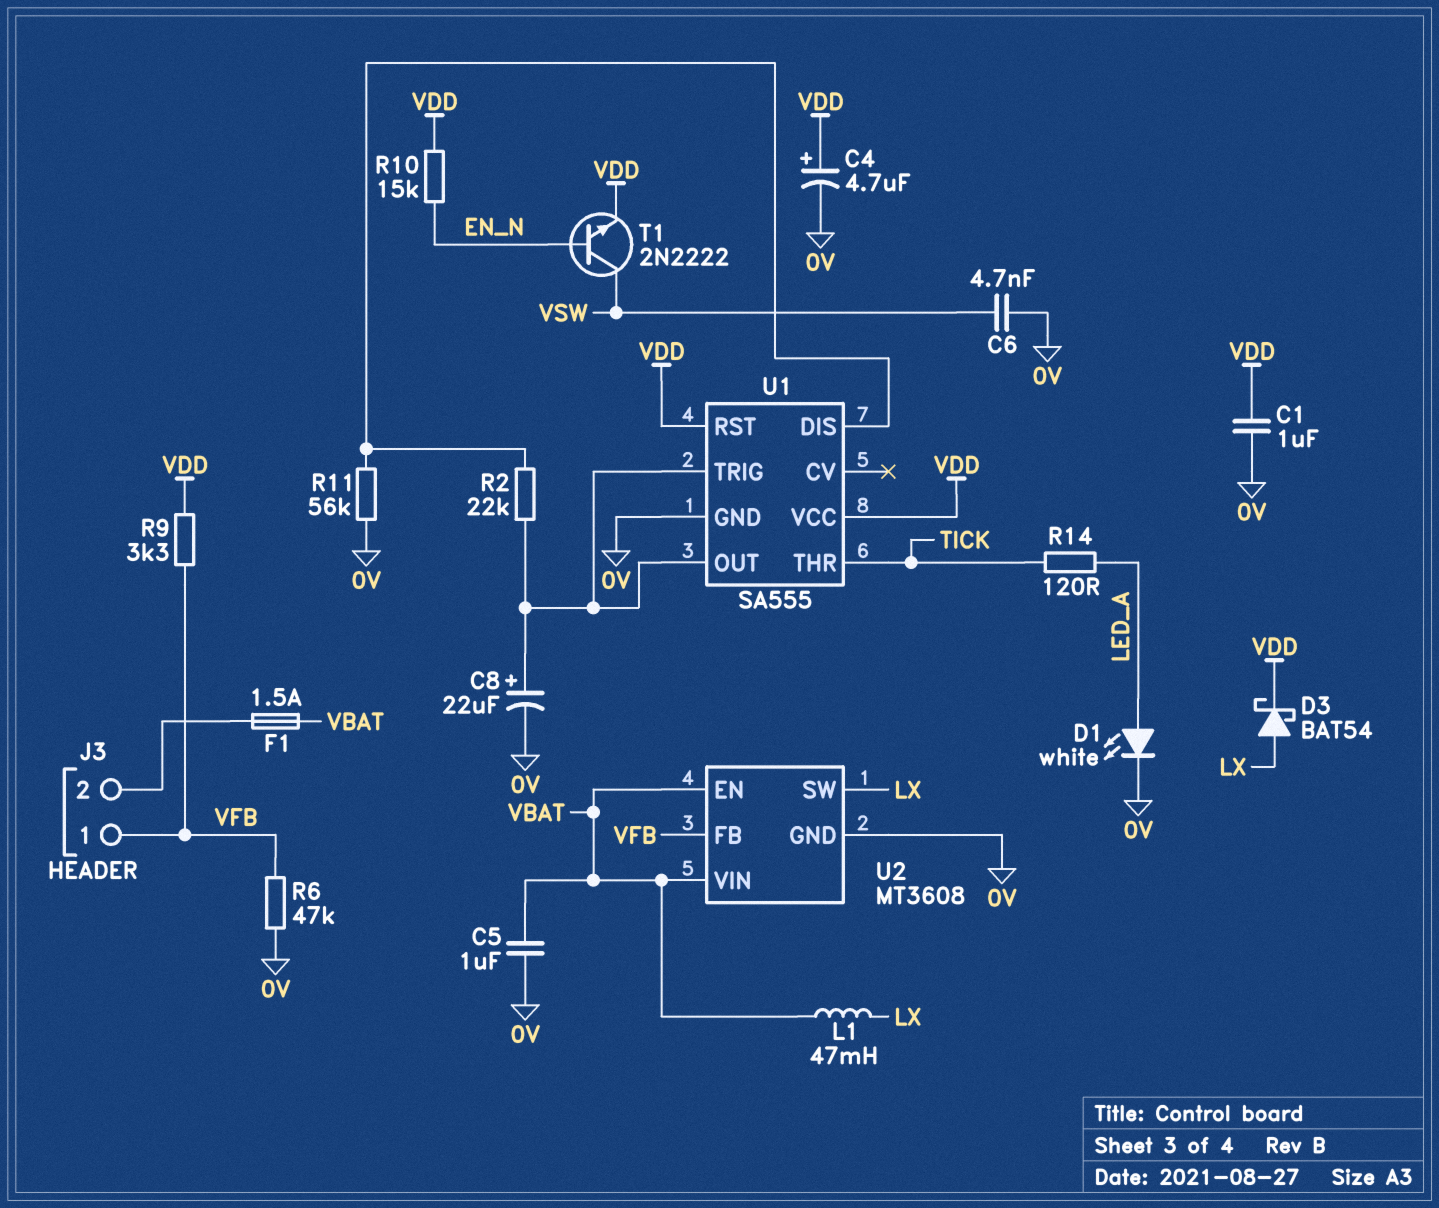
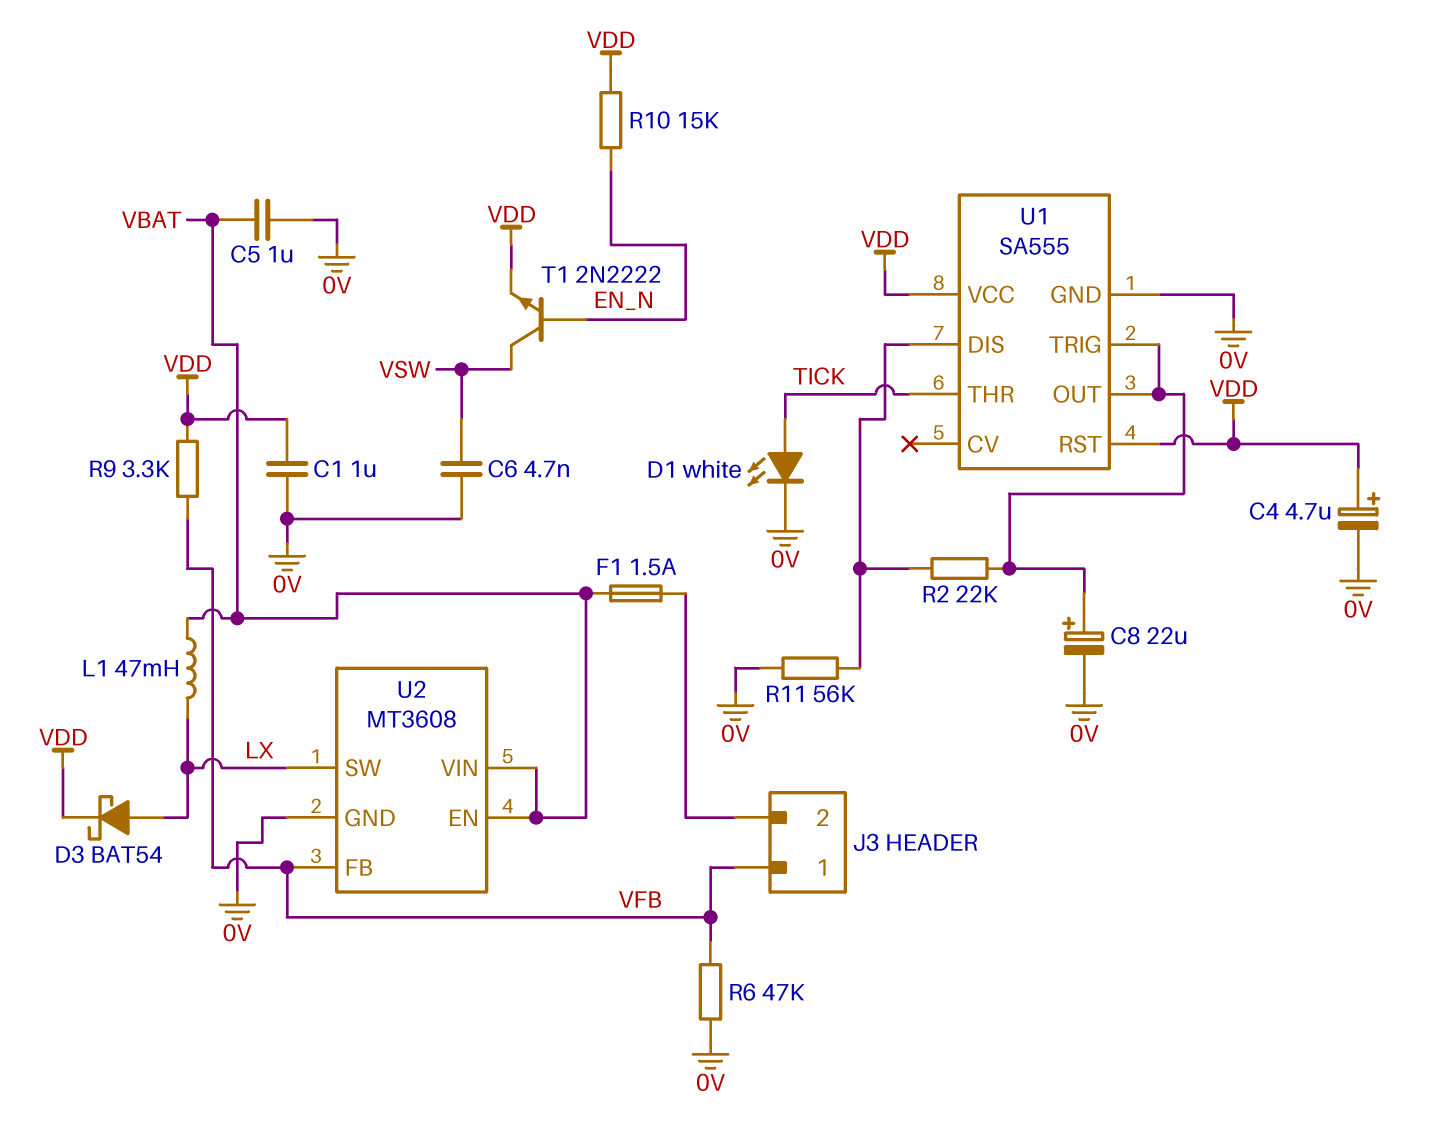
D1: LED white (A LED_A, K 0V) -> LED white (A TICK, K 0V)
R14: 120 (LED_A, TICK) -> none

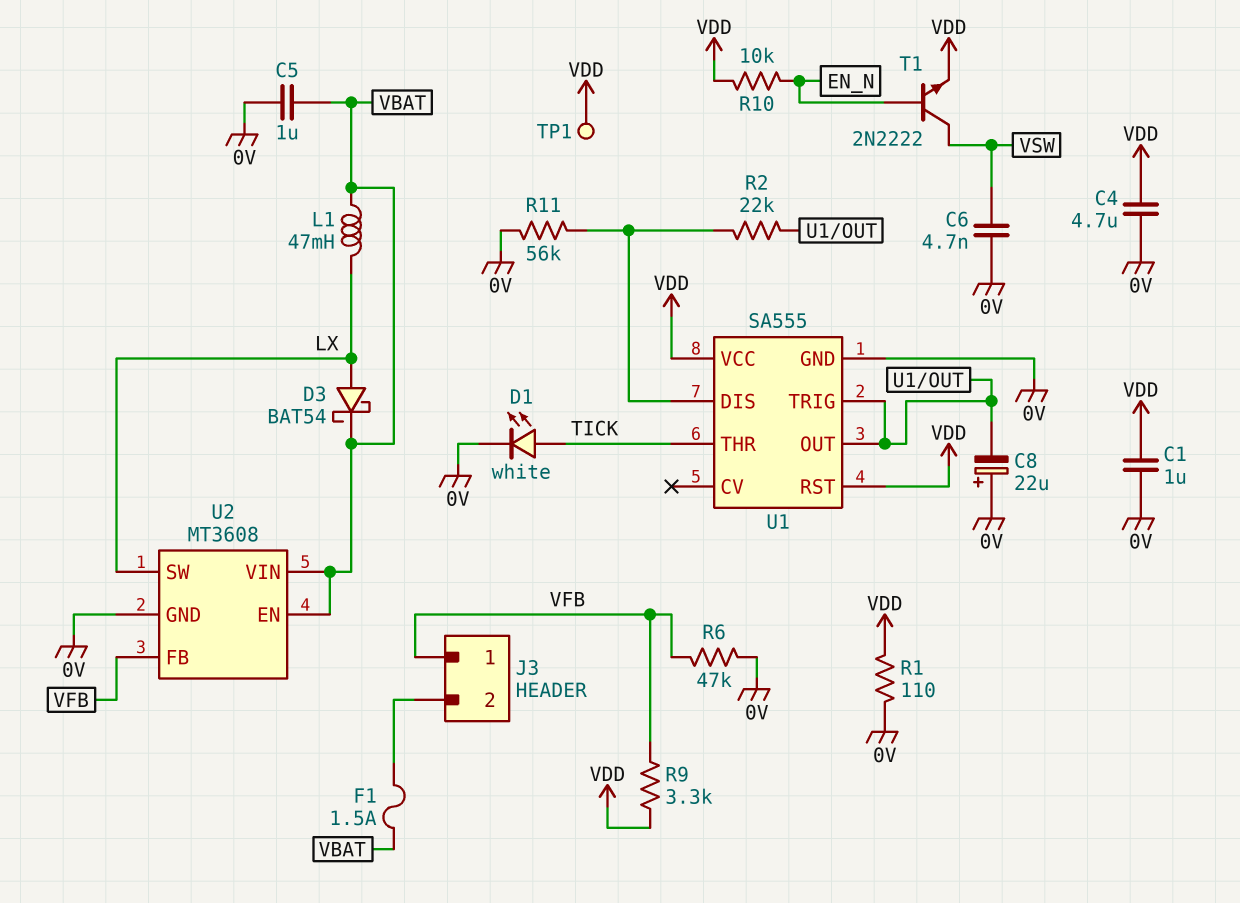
C4: 4.7uF (plus VDD, minus 0V) -> 4.7uF (0V, VDD)
C8: 22uF (plus U1/OUT, minus 0V) -> 22uF (plus 0V, minus U1/OUT)
D3: schottky BAT54 (A LX, K VDD) -> schottky BAT54 (A LX, K VBAT)
R1: none -> 110 (0V, VDD)
R10: 15k (EN_N, VDD) -> 10k (EN_N, VDD)
TP1: none -> test point (VDD)

